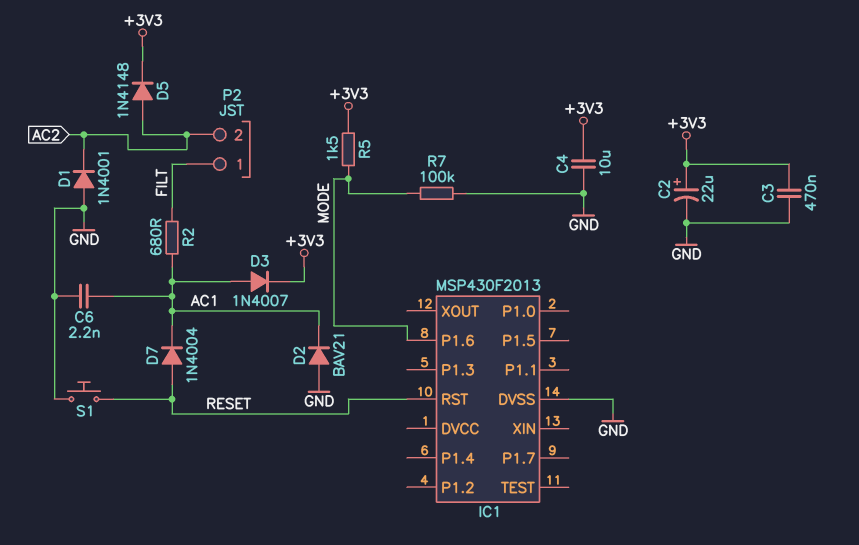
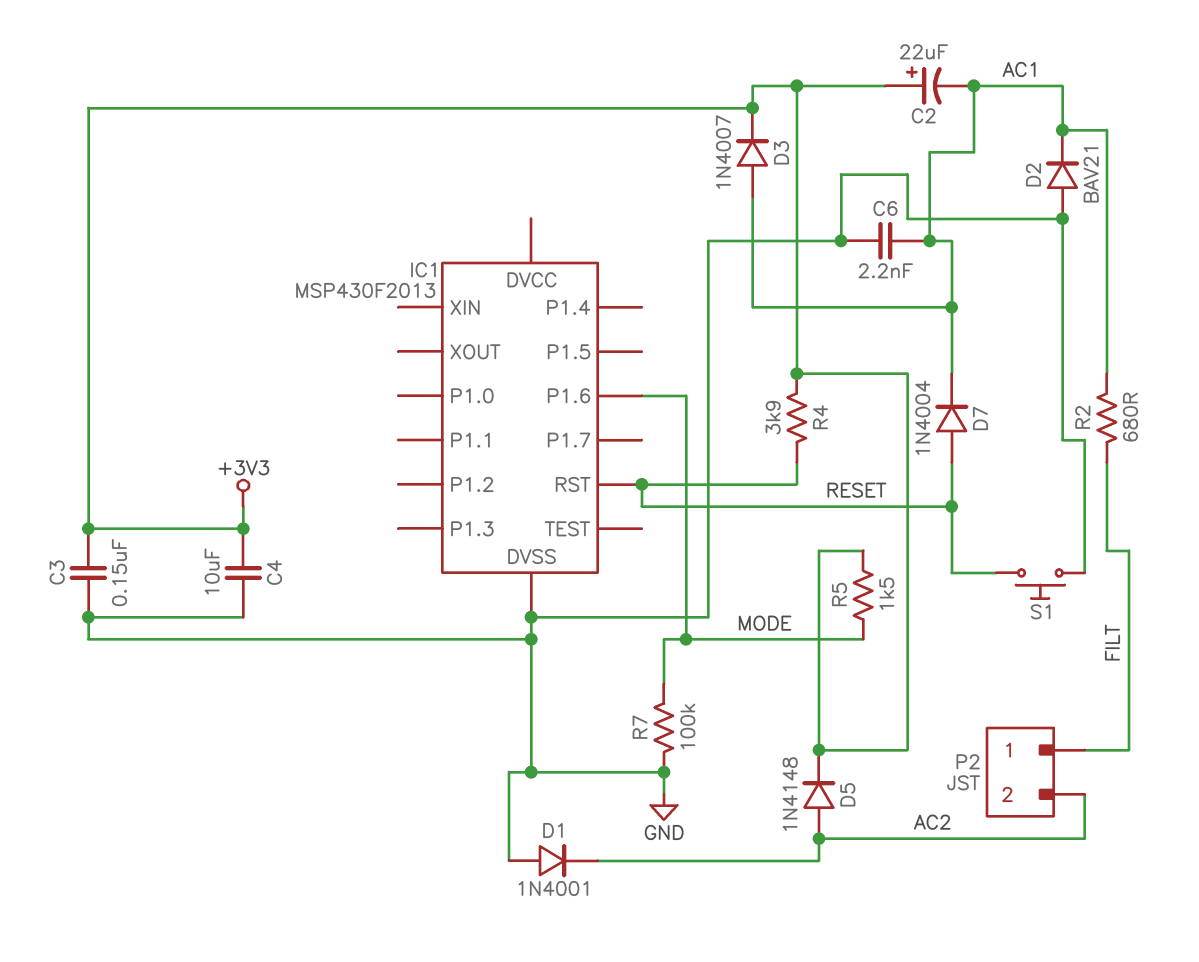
C2: 22uF (plus +3V3, minus GND) -> 22uF (plus +3V3, minus AC1)
C3: 470nF (+3V3, GND) -> 150nF (+3V3, GND)
R4: none -> 3.9k (+3V3, RESET)

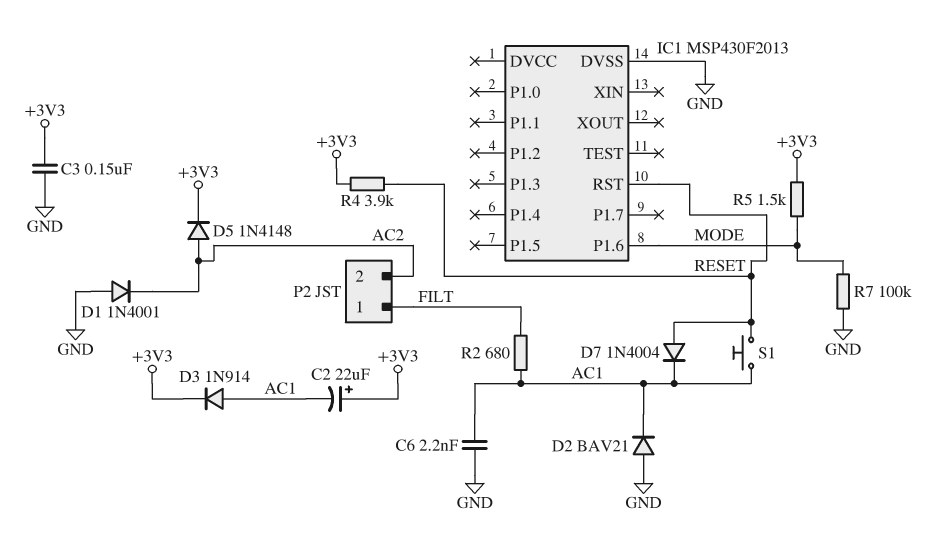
C4: 10uF (+3V3, GND) -> none
D3: diode 1N4007 (A AC1, K +3V3) -> diode 1N914 (A AC1, K +3V3)
S1: button (GND, RESET) -> button (AC1, RESET)

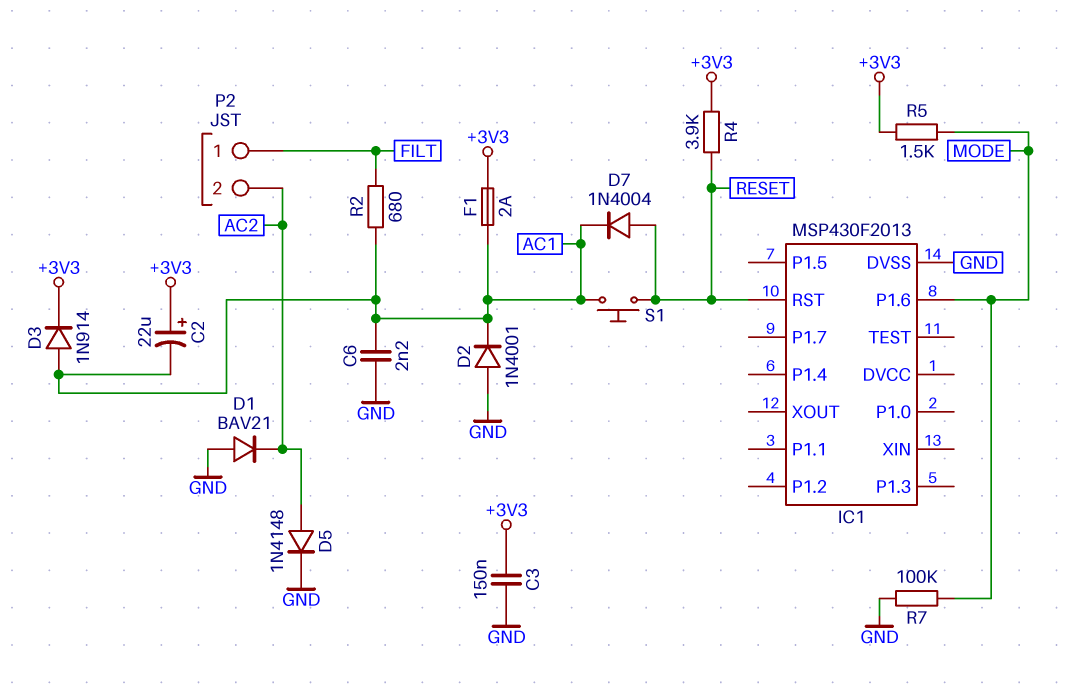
D1: diode 1N4001 (A GND, K AC2) -> diode BAV21 (A GND, K AC2)
D2: diode BAV21 (A GND, K AC1) -> diode 1N4001 (A GND, K AC1)
D5: diode 1N4148 (A AC2, K +3V3) -> diode 1N4148 (A AC2, K GND)
F1: none -> 2A (+3V3, AC1)

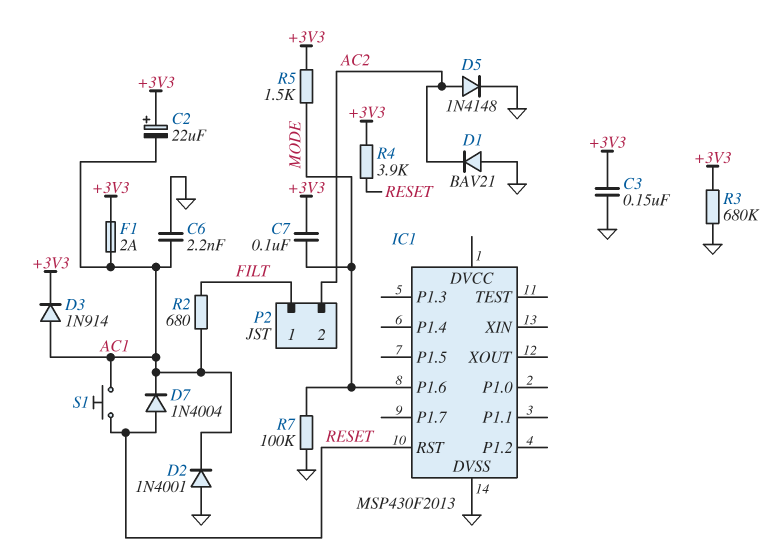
C7: none -> 100nF (+3V3, MODE)
R3: none -> 680k (+3V3, GND)

